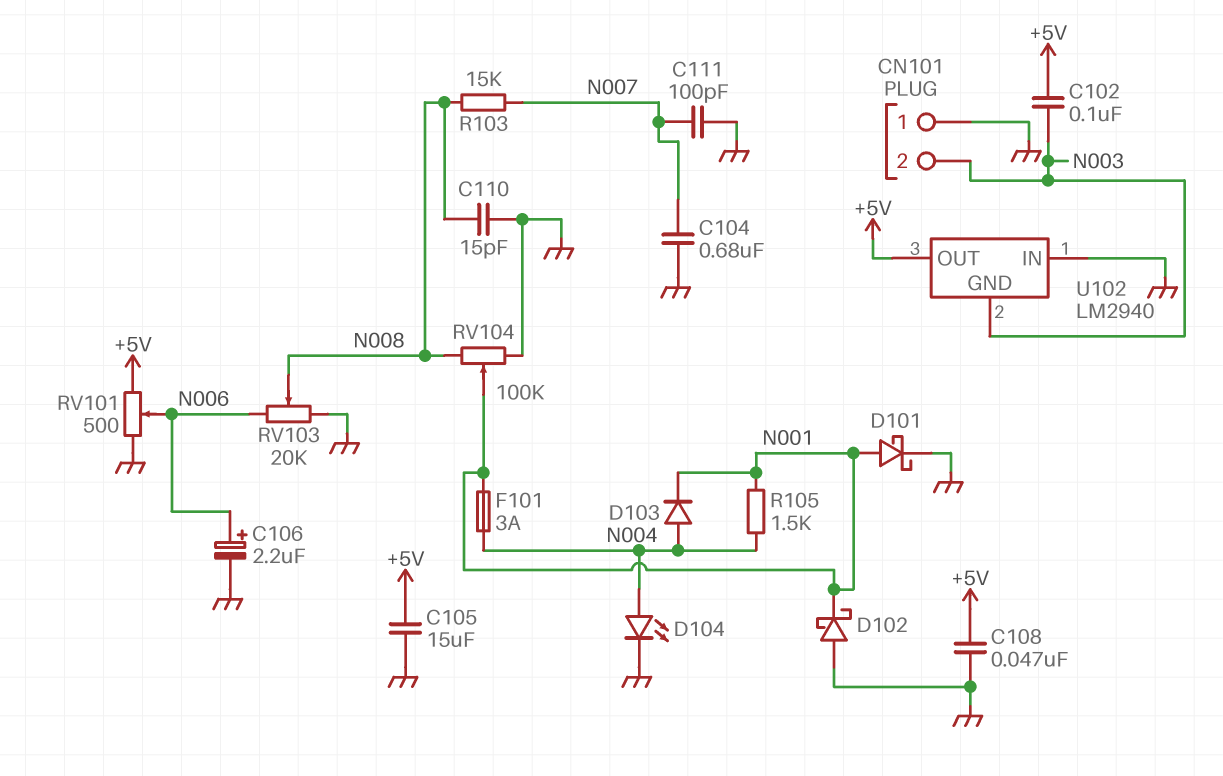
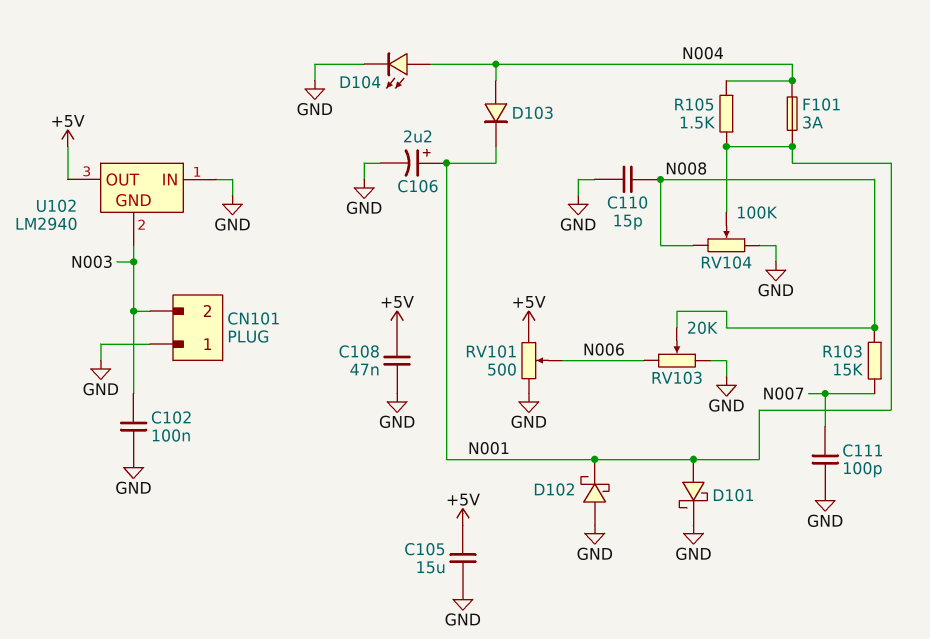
C102: 100nF (+5V, N003) -> 100nF (GND, N003)
C104: 680nF (GND, N007) -> none
C106: 2.2uF (plus N006, minus GND) -> 2.2uF (plus N001, minus GND)

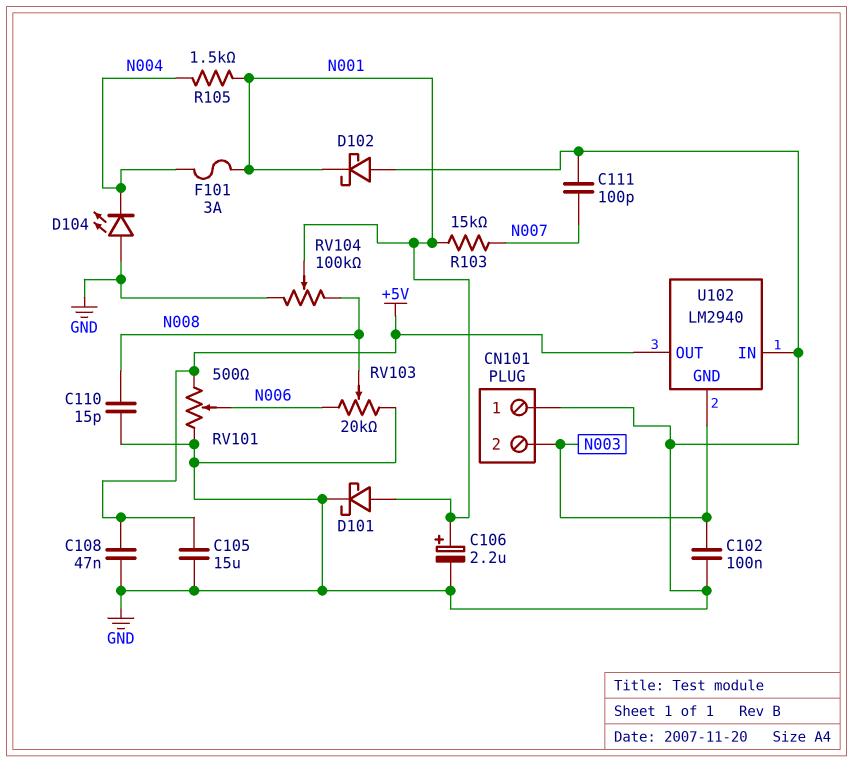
D103: diode (A N004, K N001) -> none
D104: LED (A N004, K GND) -> LED (A GND, K N004)
R103: 15k (N007, N008) -> 15k (N001, N007)

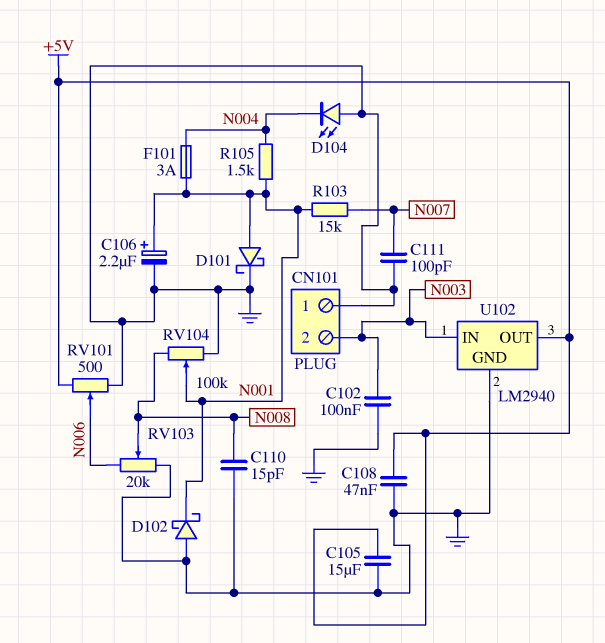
U102 pin GND: N003 -> GND
U102 pin IN: GND -> N003

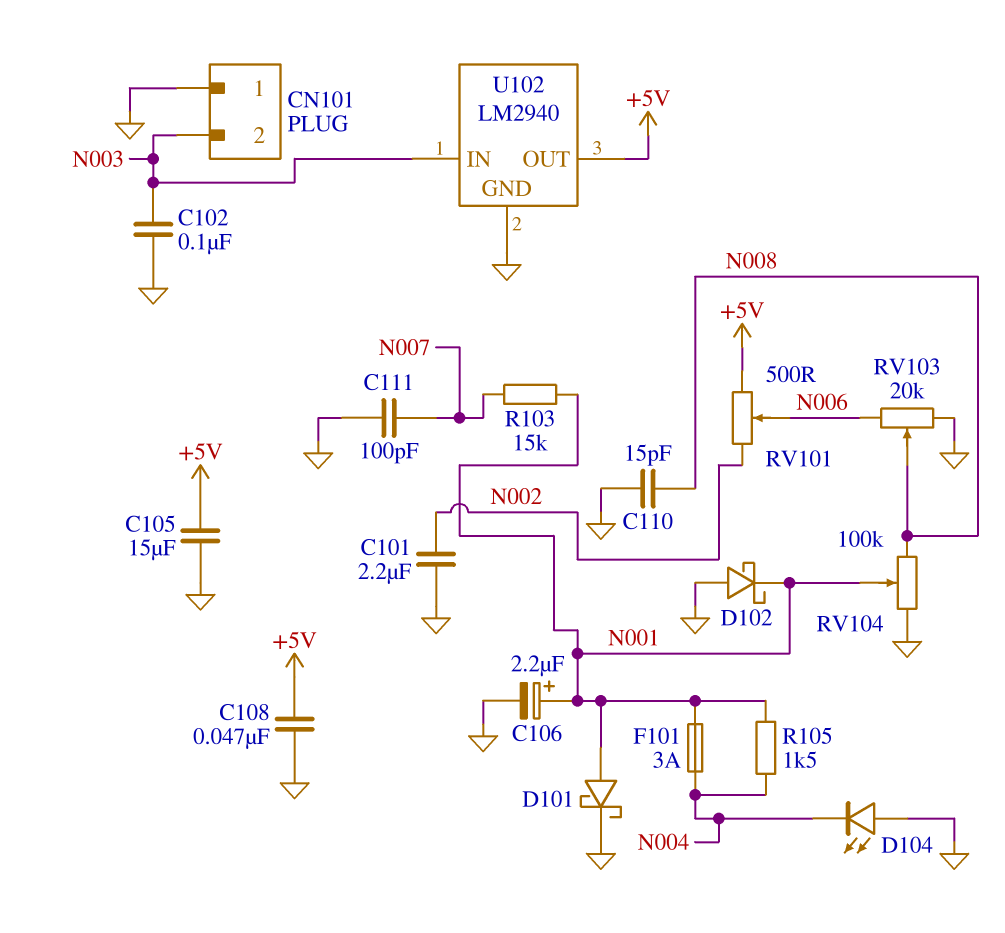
C101: none -> 2.2uF (GND, N002)
RV101: 500 (+5V, GND, wiper N006) -> 500 (+5V, N002, wiper N006)

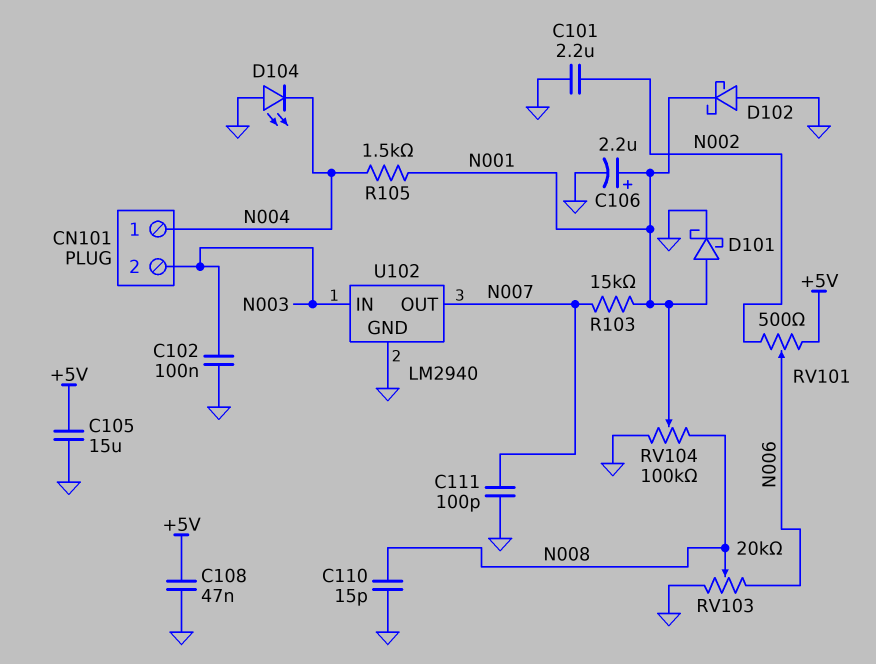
CN101 pin 1: GND -> N004
F101: 3A (N001, N004) -> none
U102 pin OUT: +5V -> N007

